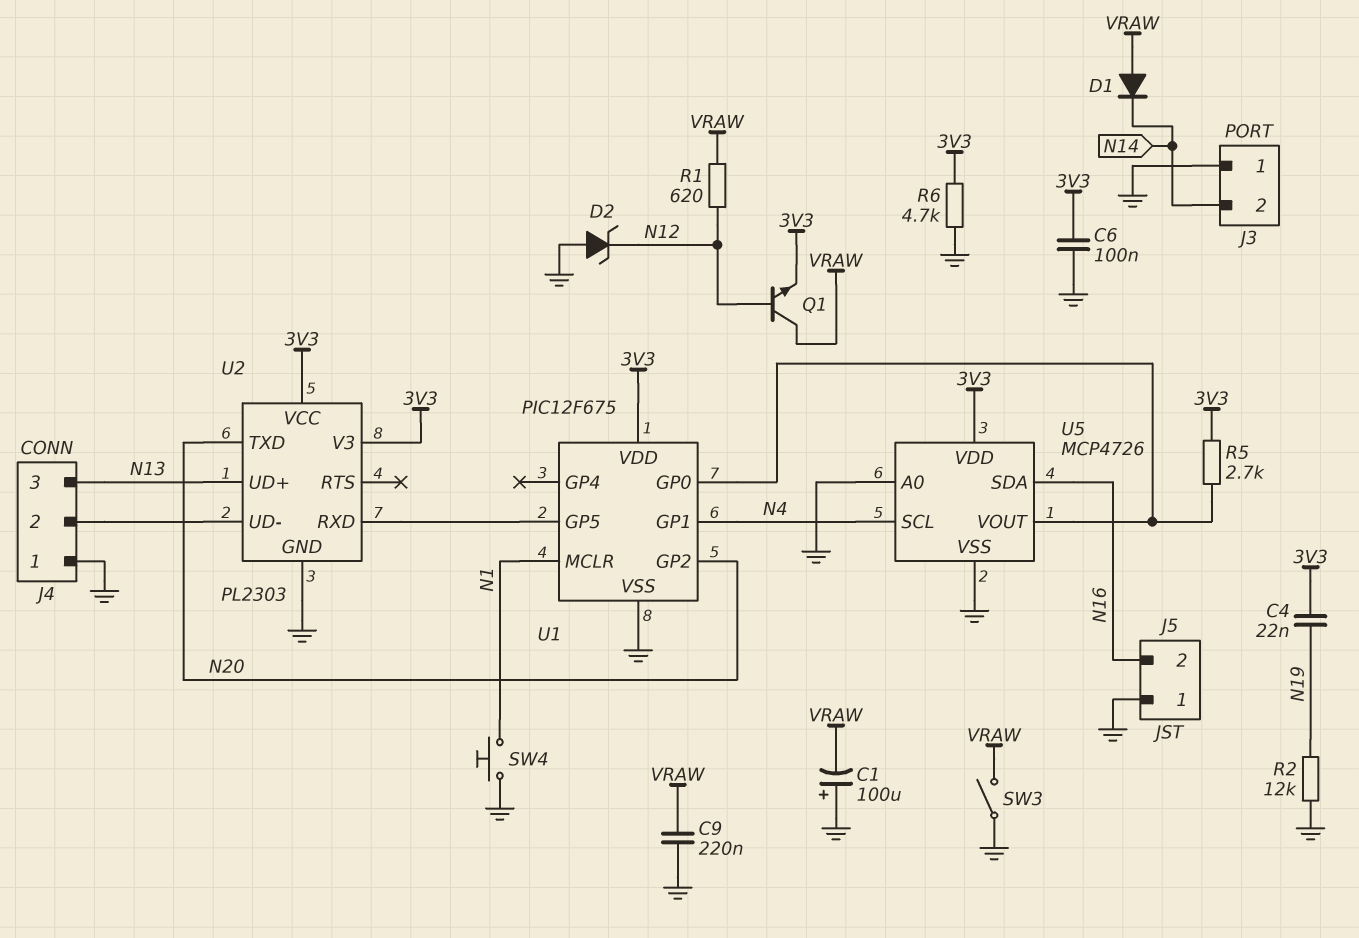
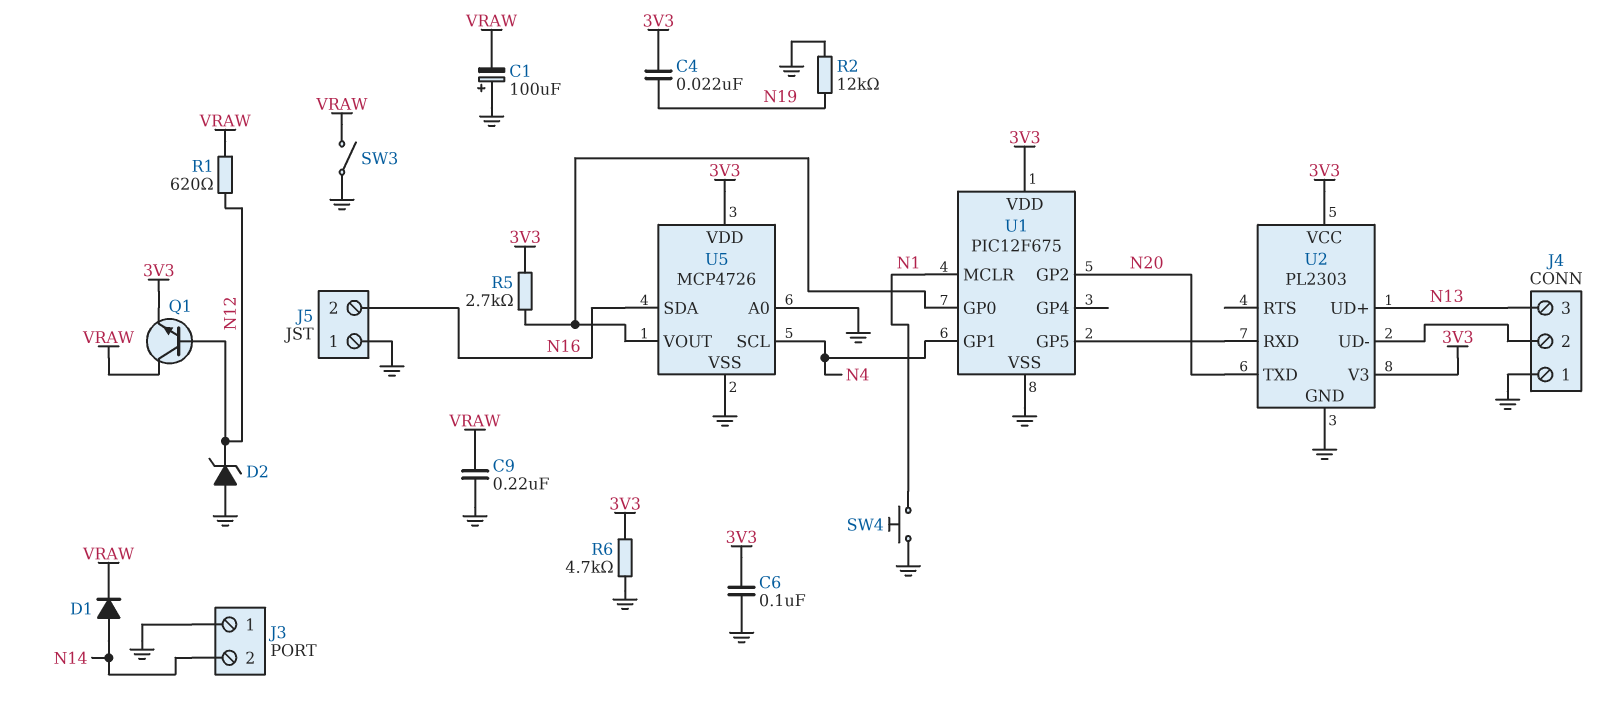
D1: diode (A VRAW, K N14) -> diode (A N14, K VRAW)

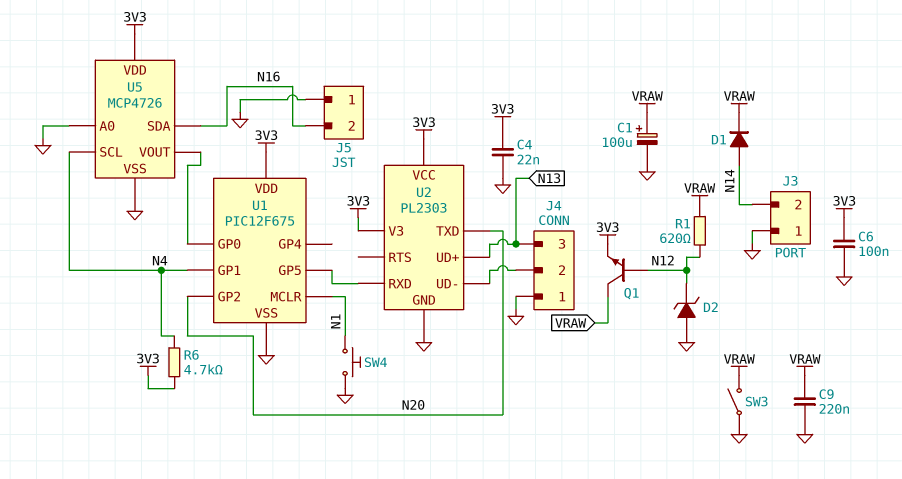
C1: 100uF (plus GND, minus VRAW) -> 100uF (plus VRAW, minus GND)
C4: 22nF (3V3, N19) -> 22nF (3V3, GND)
R2: 12k (GND, N19) -> none
R5: 2.7k (3V3, U1/GP0) -> none
R6: 4.7k (3V3, GND) -> 4.7k (3V3, N4)

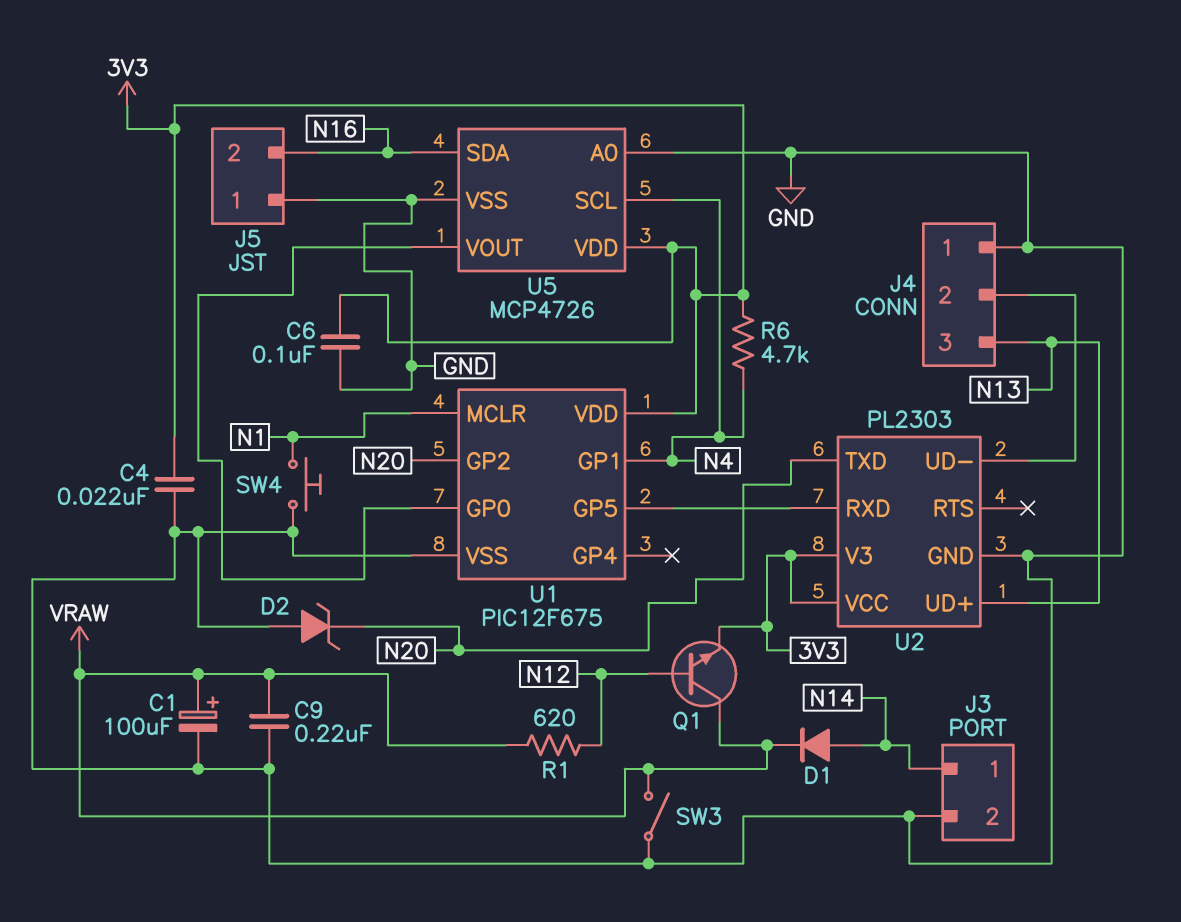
D2: zener (A GND, K N12) -> zener (A GND, K N20)
J3 pin 1: GND -> N14
J3 pin 2: N14 -> GND

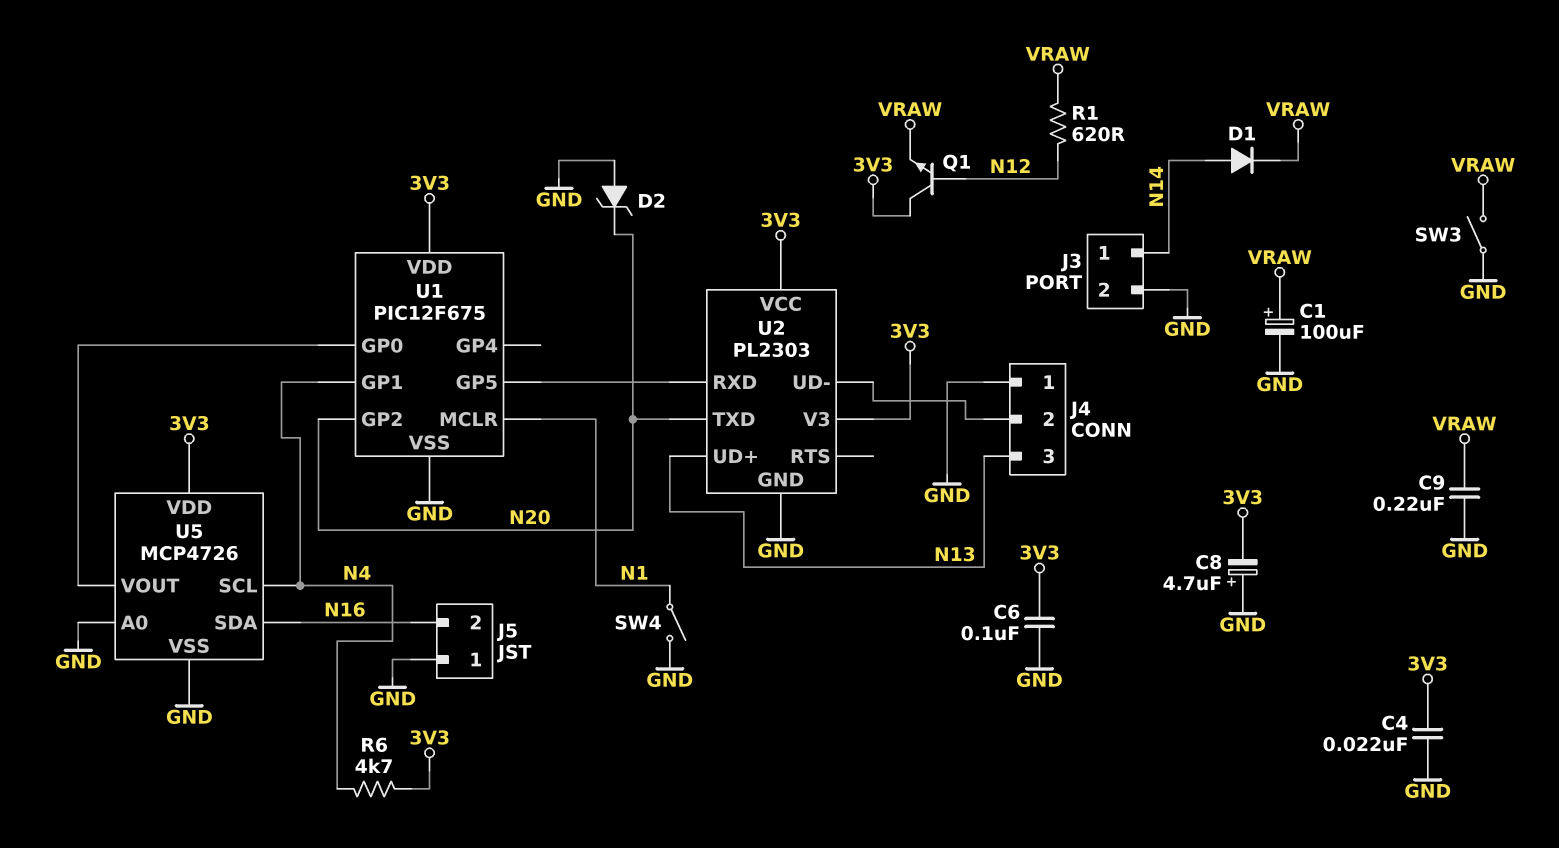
C8: none -> 4.7uF (plus GND, minus 3V3)
Q1: NPN (B N12, C VRAW, E 3V3) -> NPN (B N12, C 3V3, E VRAW)
SW4: button (GND, N1) -> switch (GND, N1)

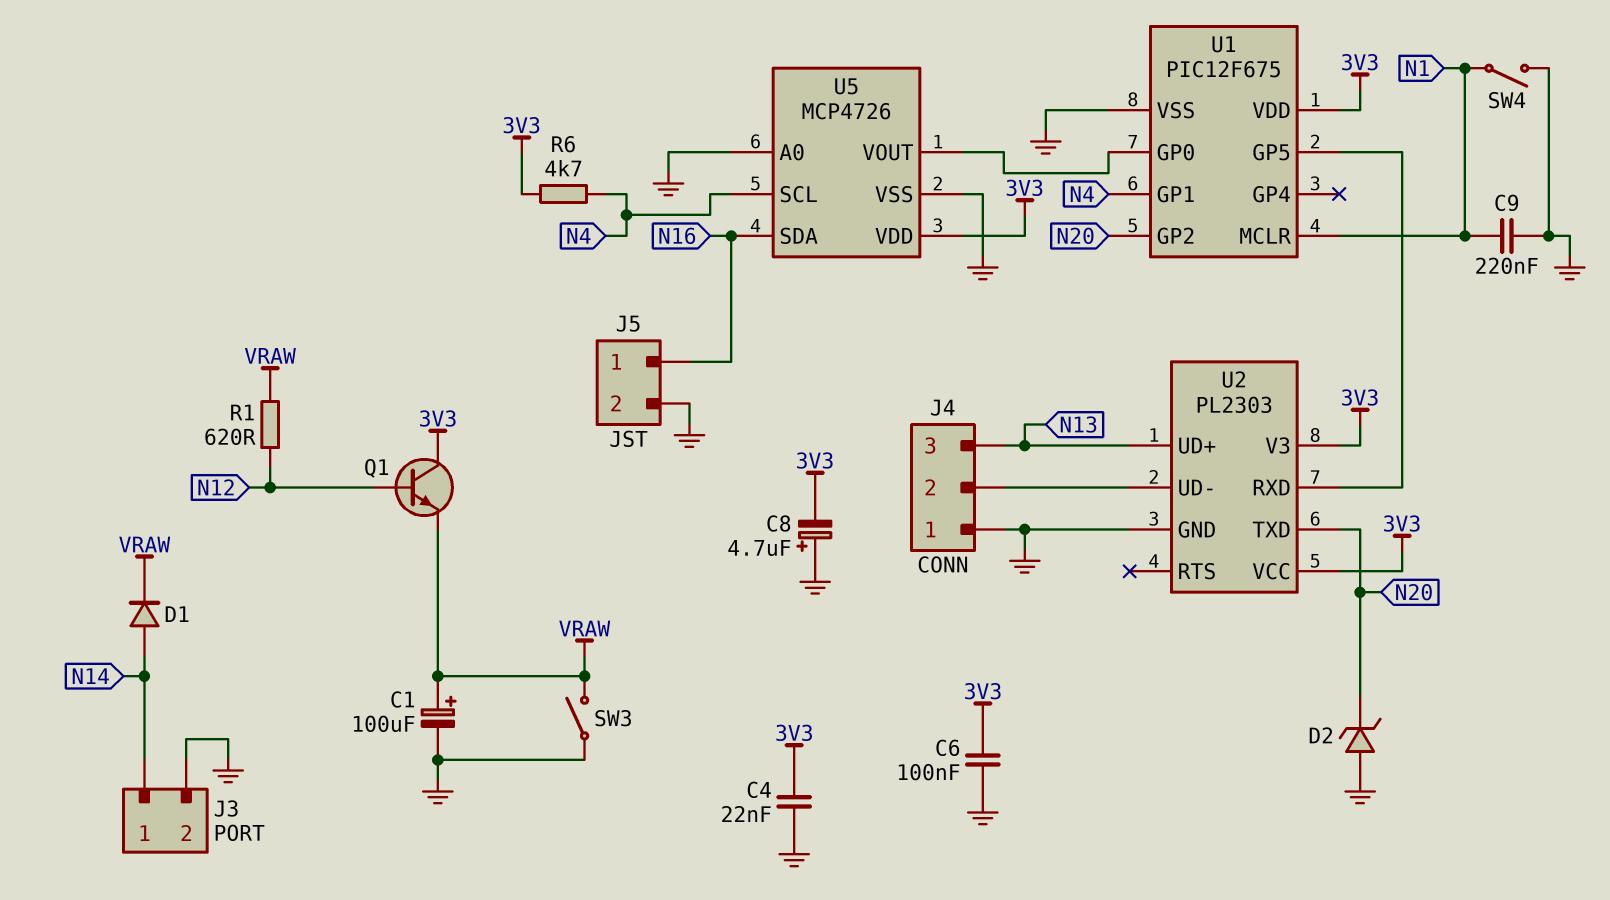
C9: 220nF (GND, VRAW) -> 220nF (GND, N1)
J5 pin 1: GND -> N16
J5 pin 2: N16 -> GND

